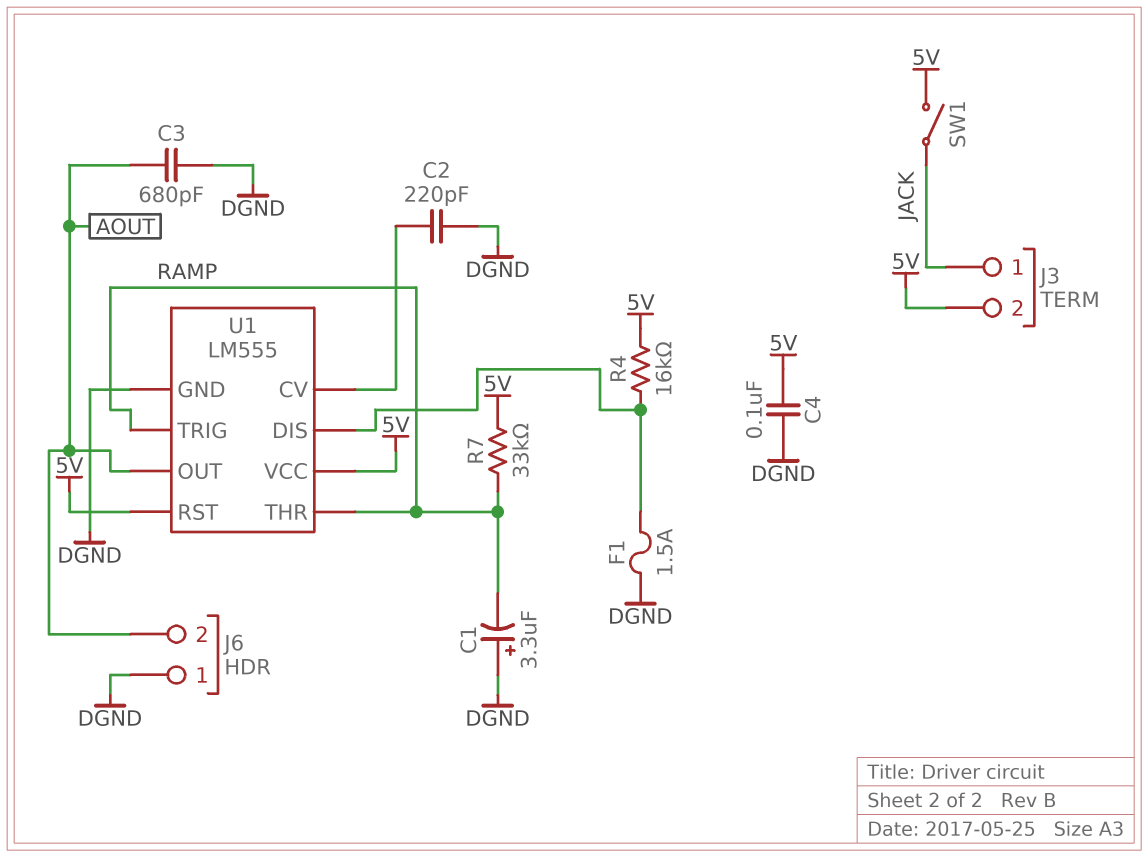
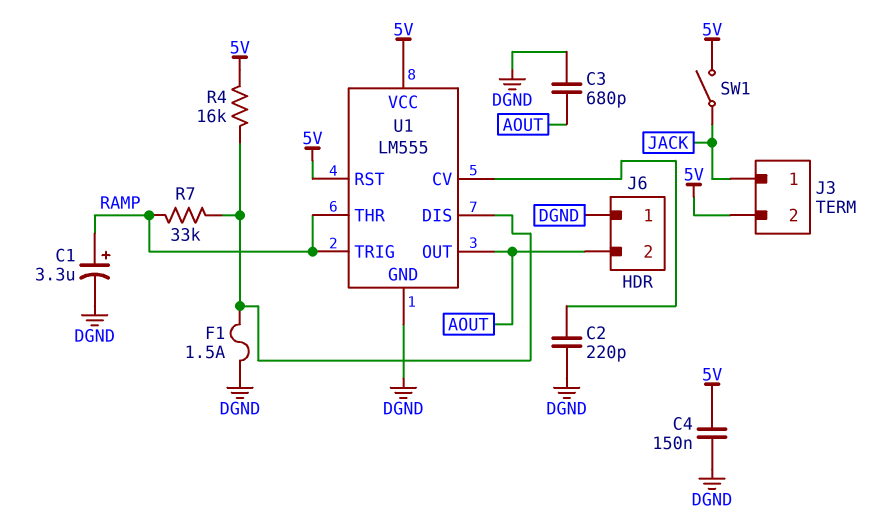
C1: 3.3uF (plus DGND, minus RAMP) -> 3.3uF (plus RAMP, minus DGND)
C4: 100nF (5V, DGND) -> 150nF (5V, DGND)
R7: 33k (5V, RAMP) -> 33k (RAMP, U1/DIS)

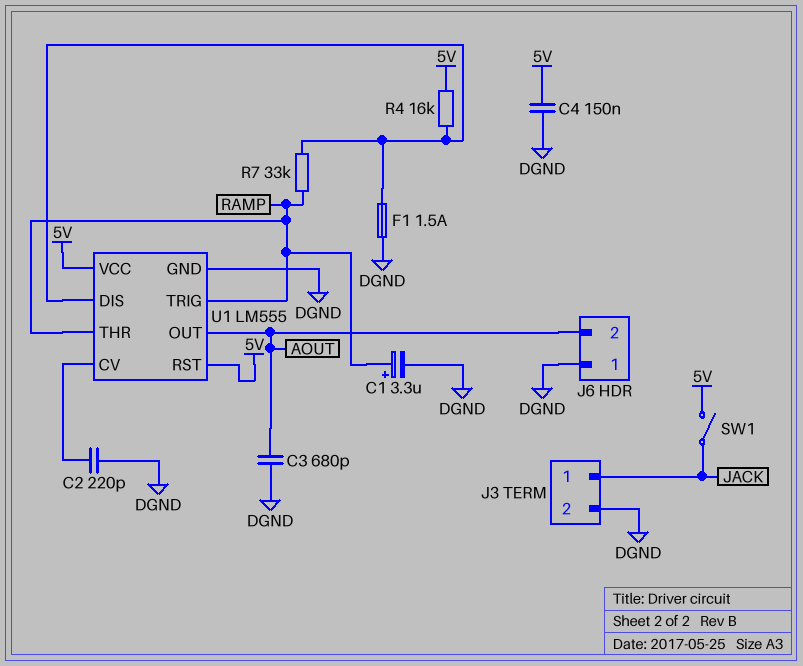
J3 pin 2: 5V -> DGND

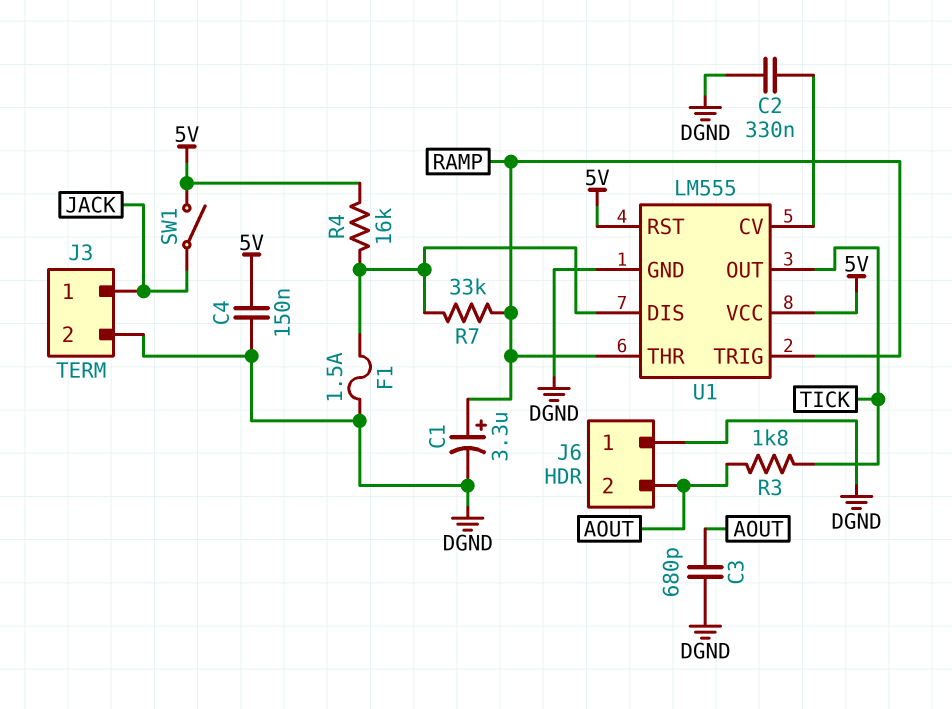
C2: 220pF (DGND, U1/CV) -> 330nF (DGND, U1/CV)
R3: none -> 1.8k (AOUT, TICK)
U1 pin OUT: AOUT -> TICK

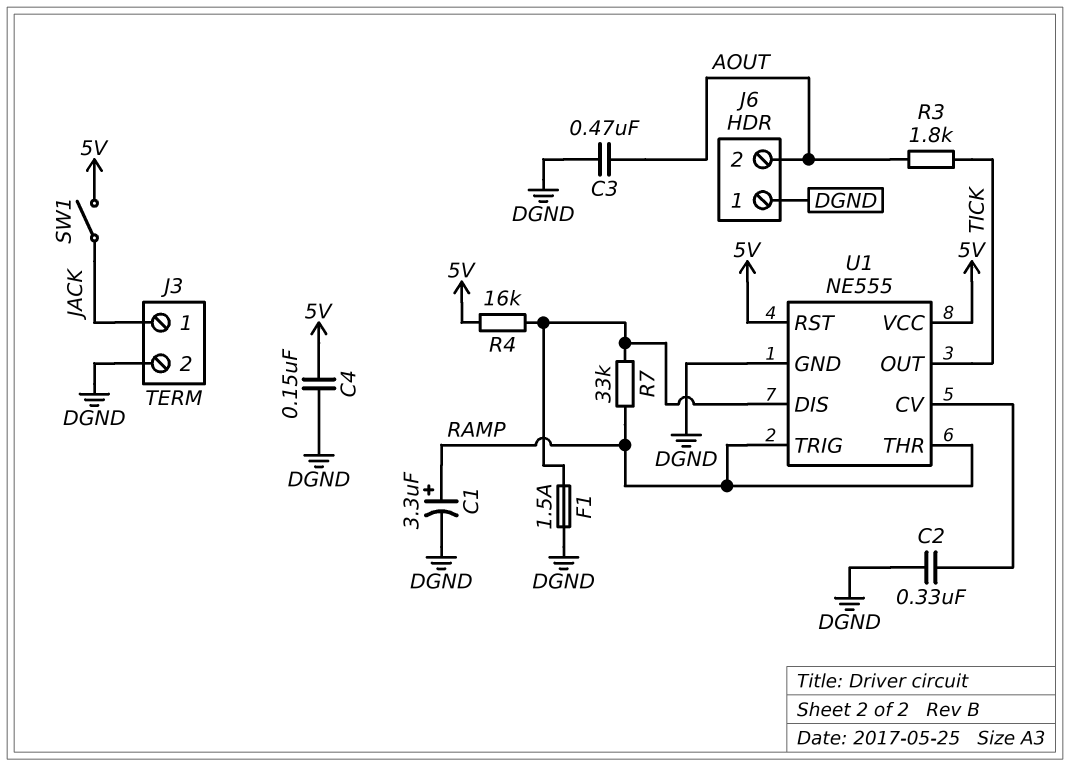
C3: 680pF (AOUT, DGND) -> 470nF (AOUT, DGND)
U1: LM555 -> NE555

